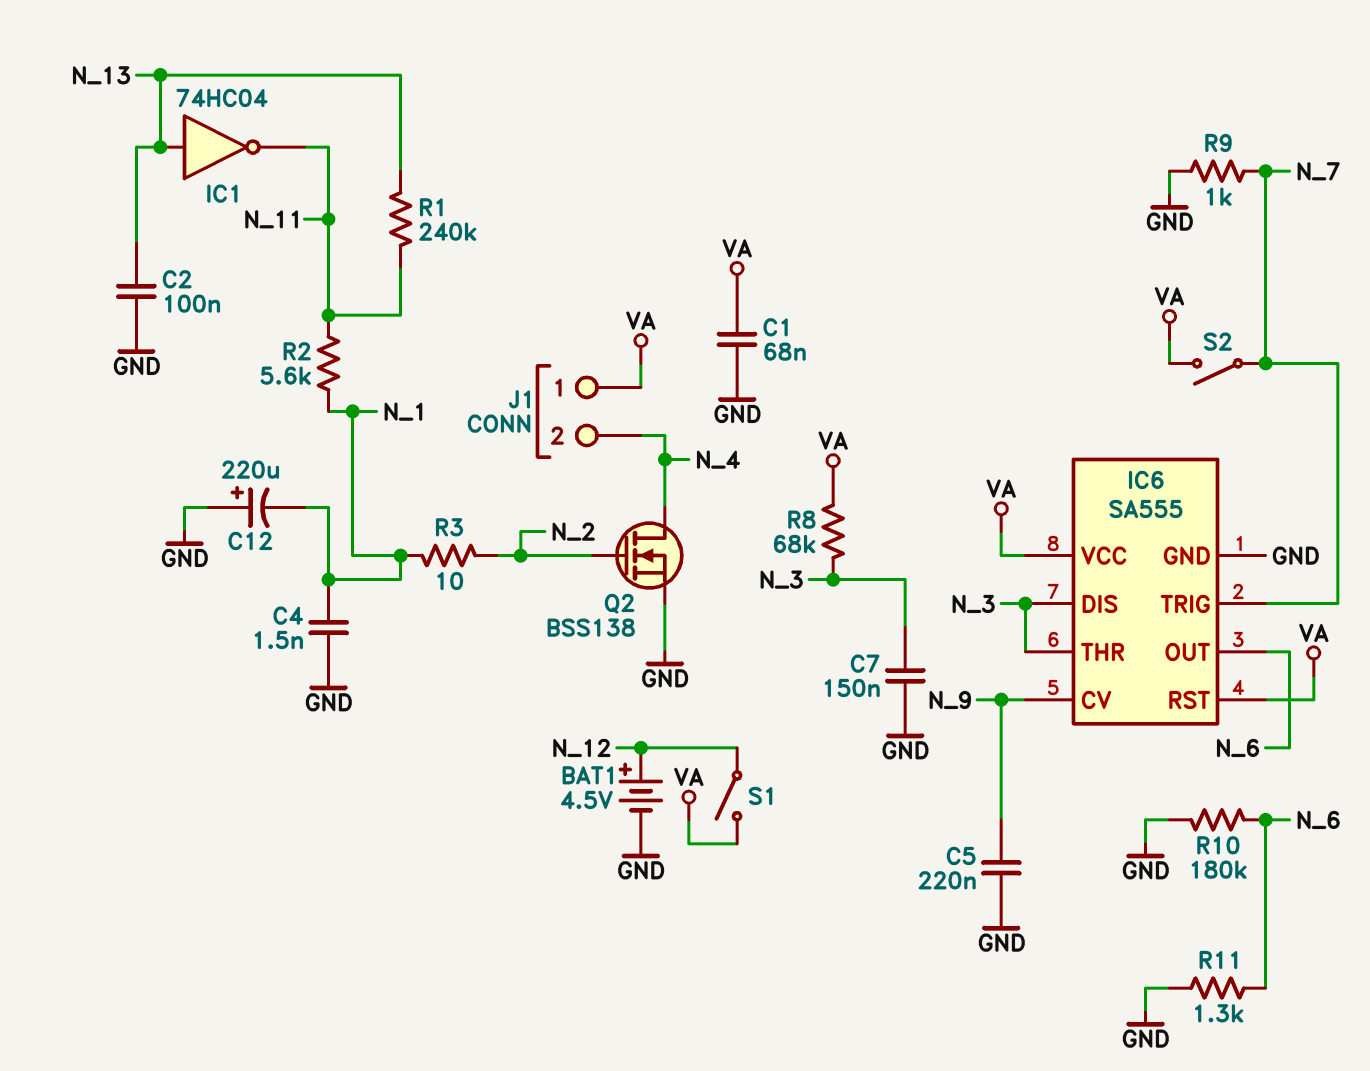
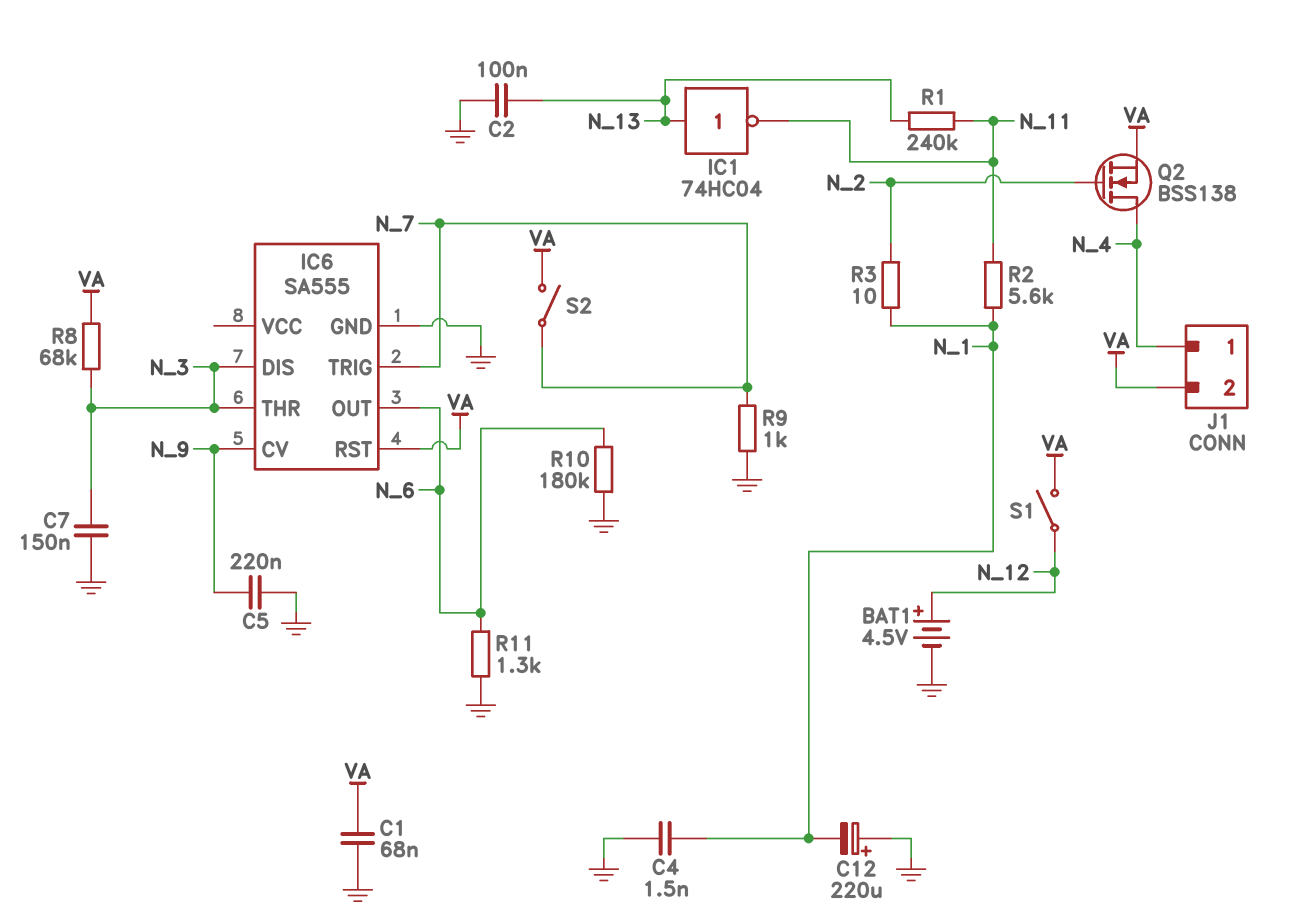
IC6 pin VCC: VA -> none
J1 pin 1: VA -> N_4
J1 pin 2: N_4 -> VA
Q2: NMOS BSS138 (G N_2, D N_4, S GND) -> NMOS BSS138 (G N_2, D N_4, S VA)

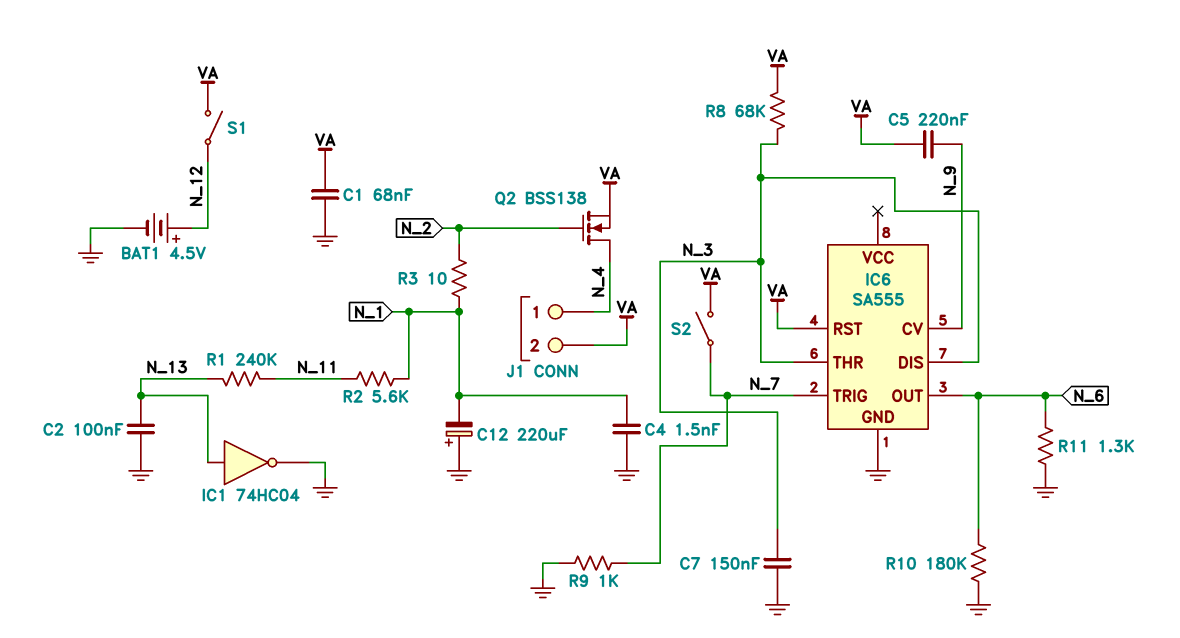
C5: 220nF (GND, N_9) -> 220nF (N_9, VA)
IC1: NOT 74HC04 (in N_13, out N_11) -> NOT 74HC04 (in N_13, out GND)

